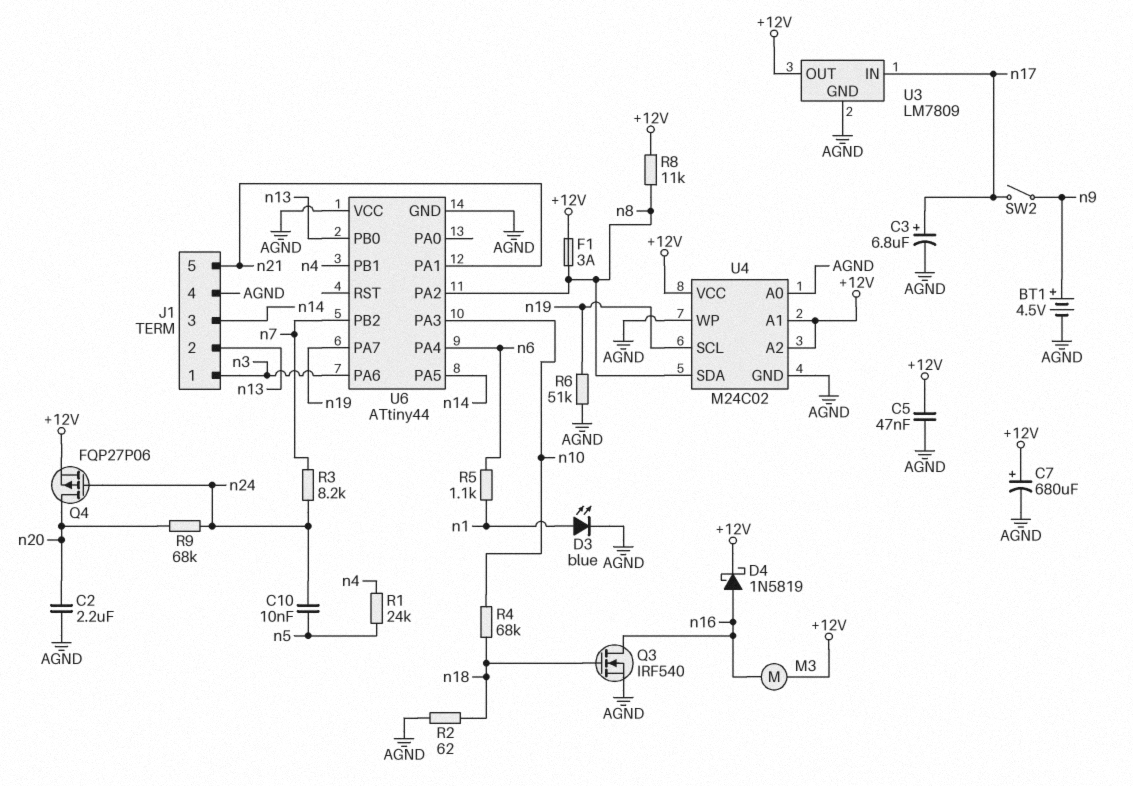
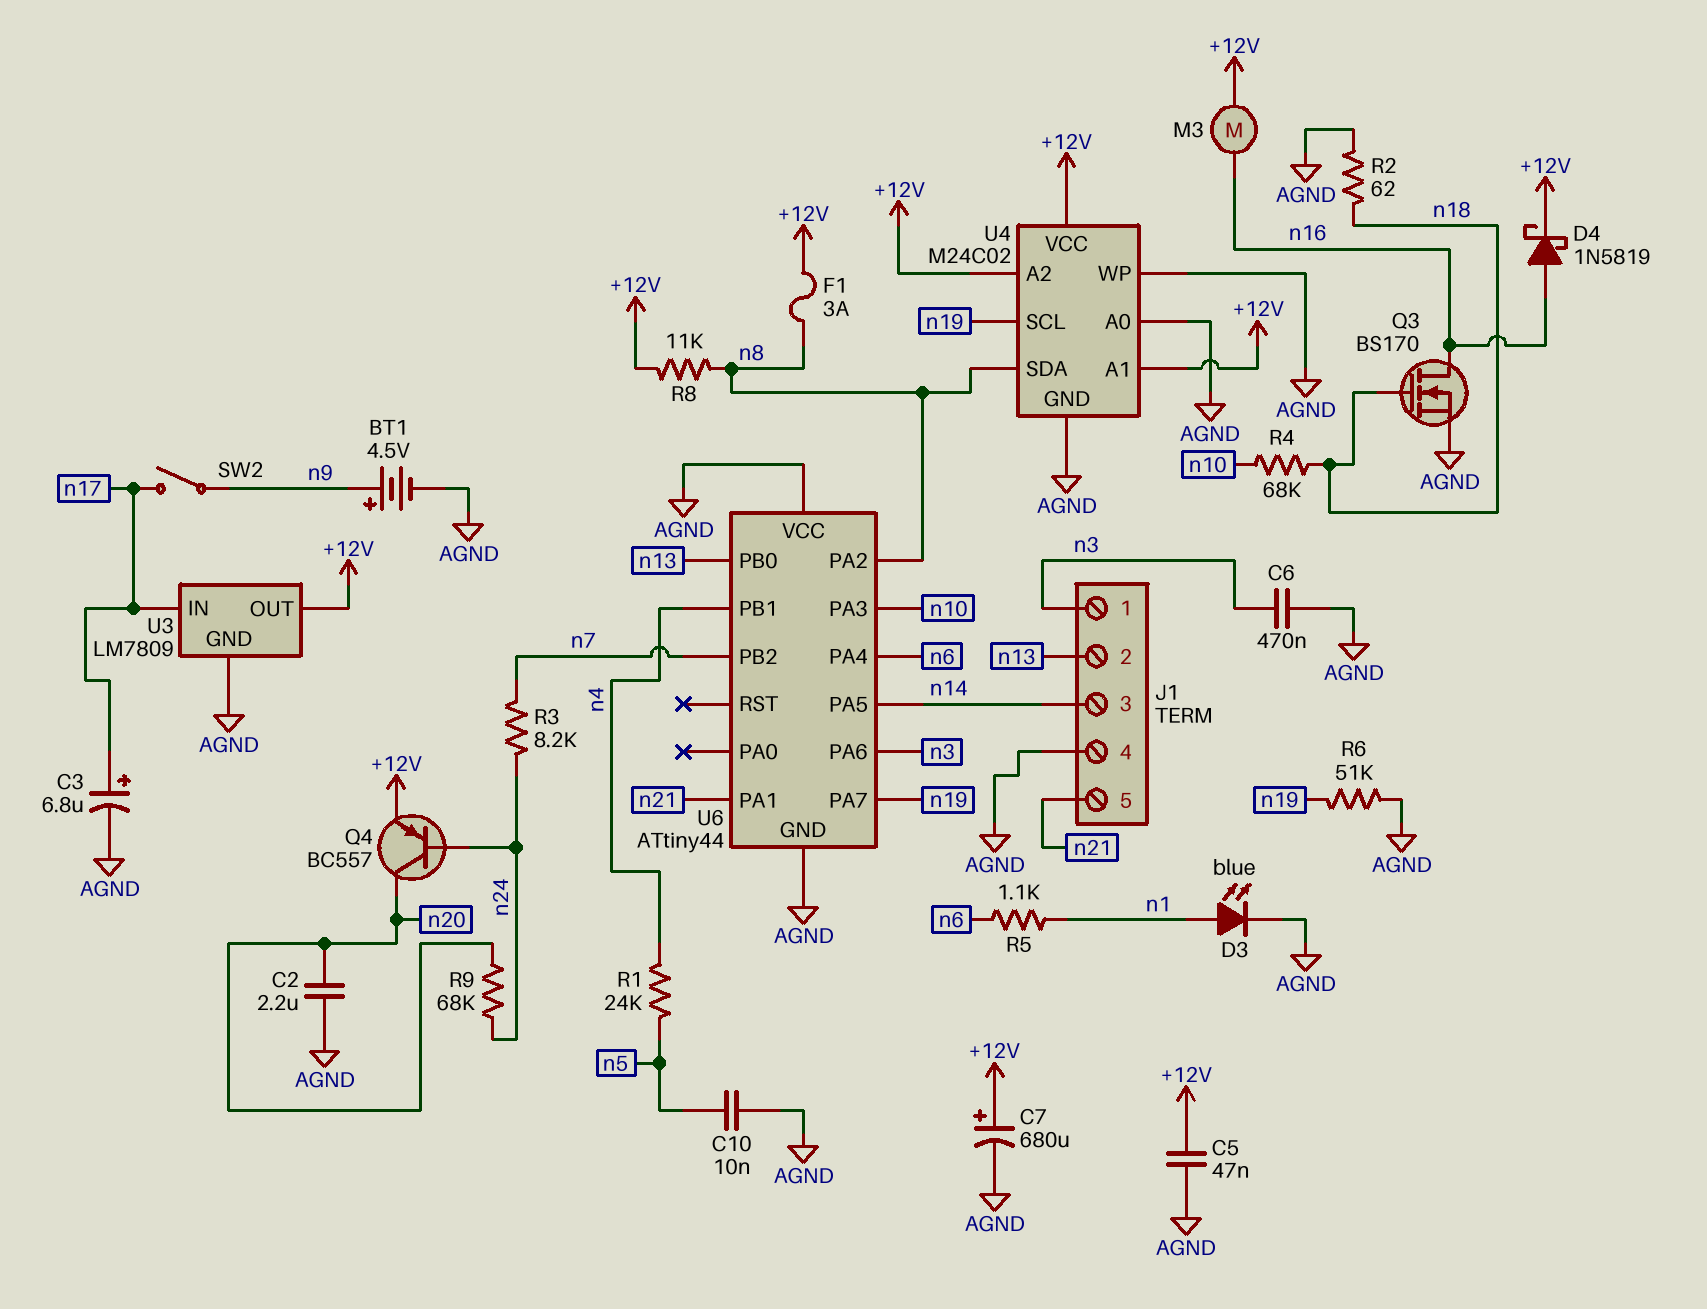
C6: none -> 470nF (AGND, n3)
C10: 10nF (n5, n24) -> 10nF (AGND, n5)
Q3: NMOS IRF540 (G n18, D n16, S AGND) -> NMOS BS170 (G n18, D n16, S AGND)
Q4: PMOS FQP27P06 (G n24, D n20, S +12V) -> PNP BC557 (B n24, C n20, E +12V)

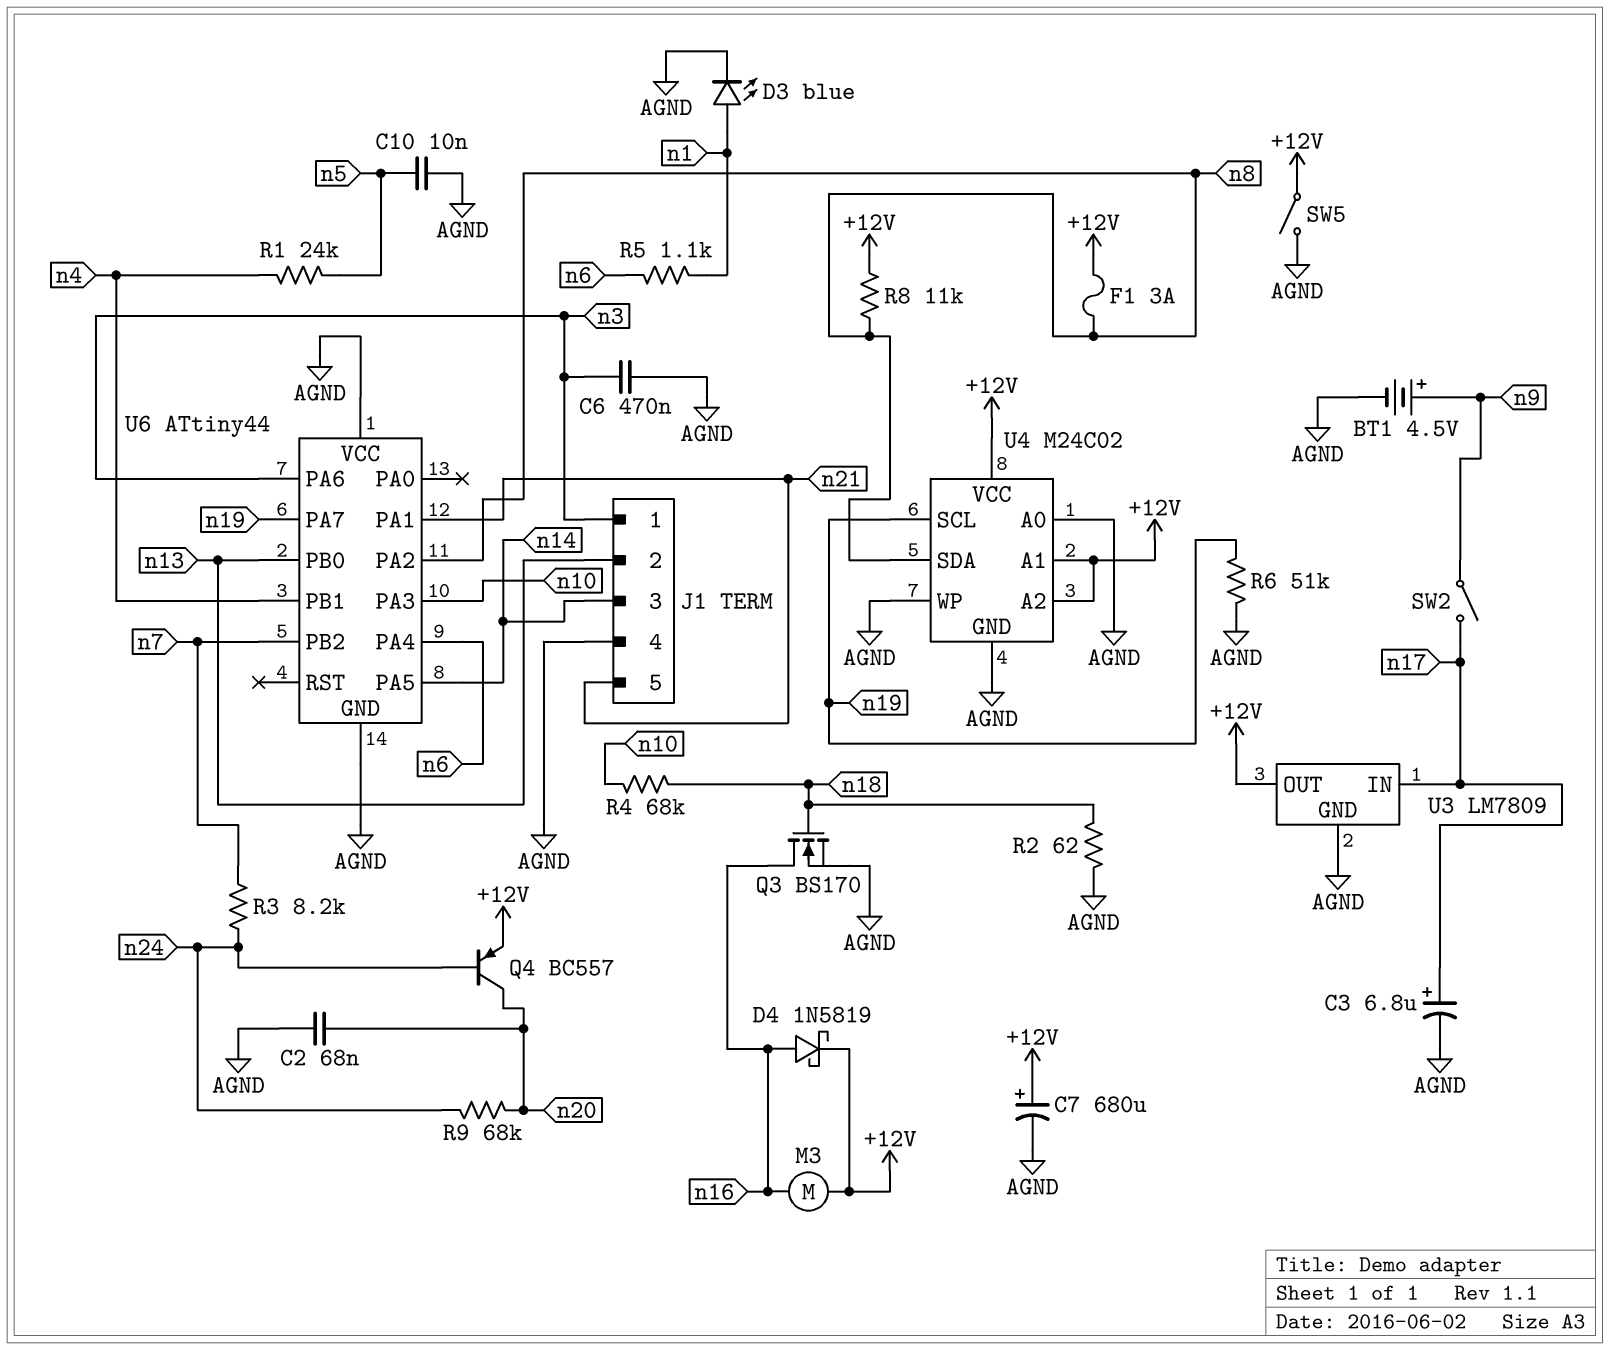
C2: 2.2uF (AGND, n20) -> 68nF (AGND, n20)
C5: 47nF (+12V, AGND) -> none
SW5: none -> switch (+12V, AGND)

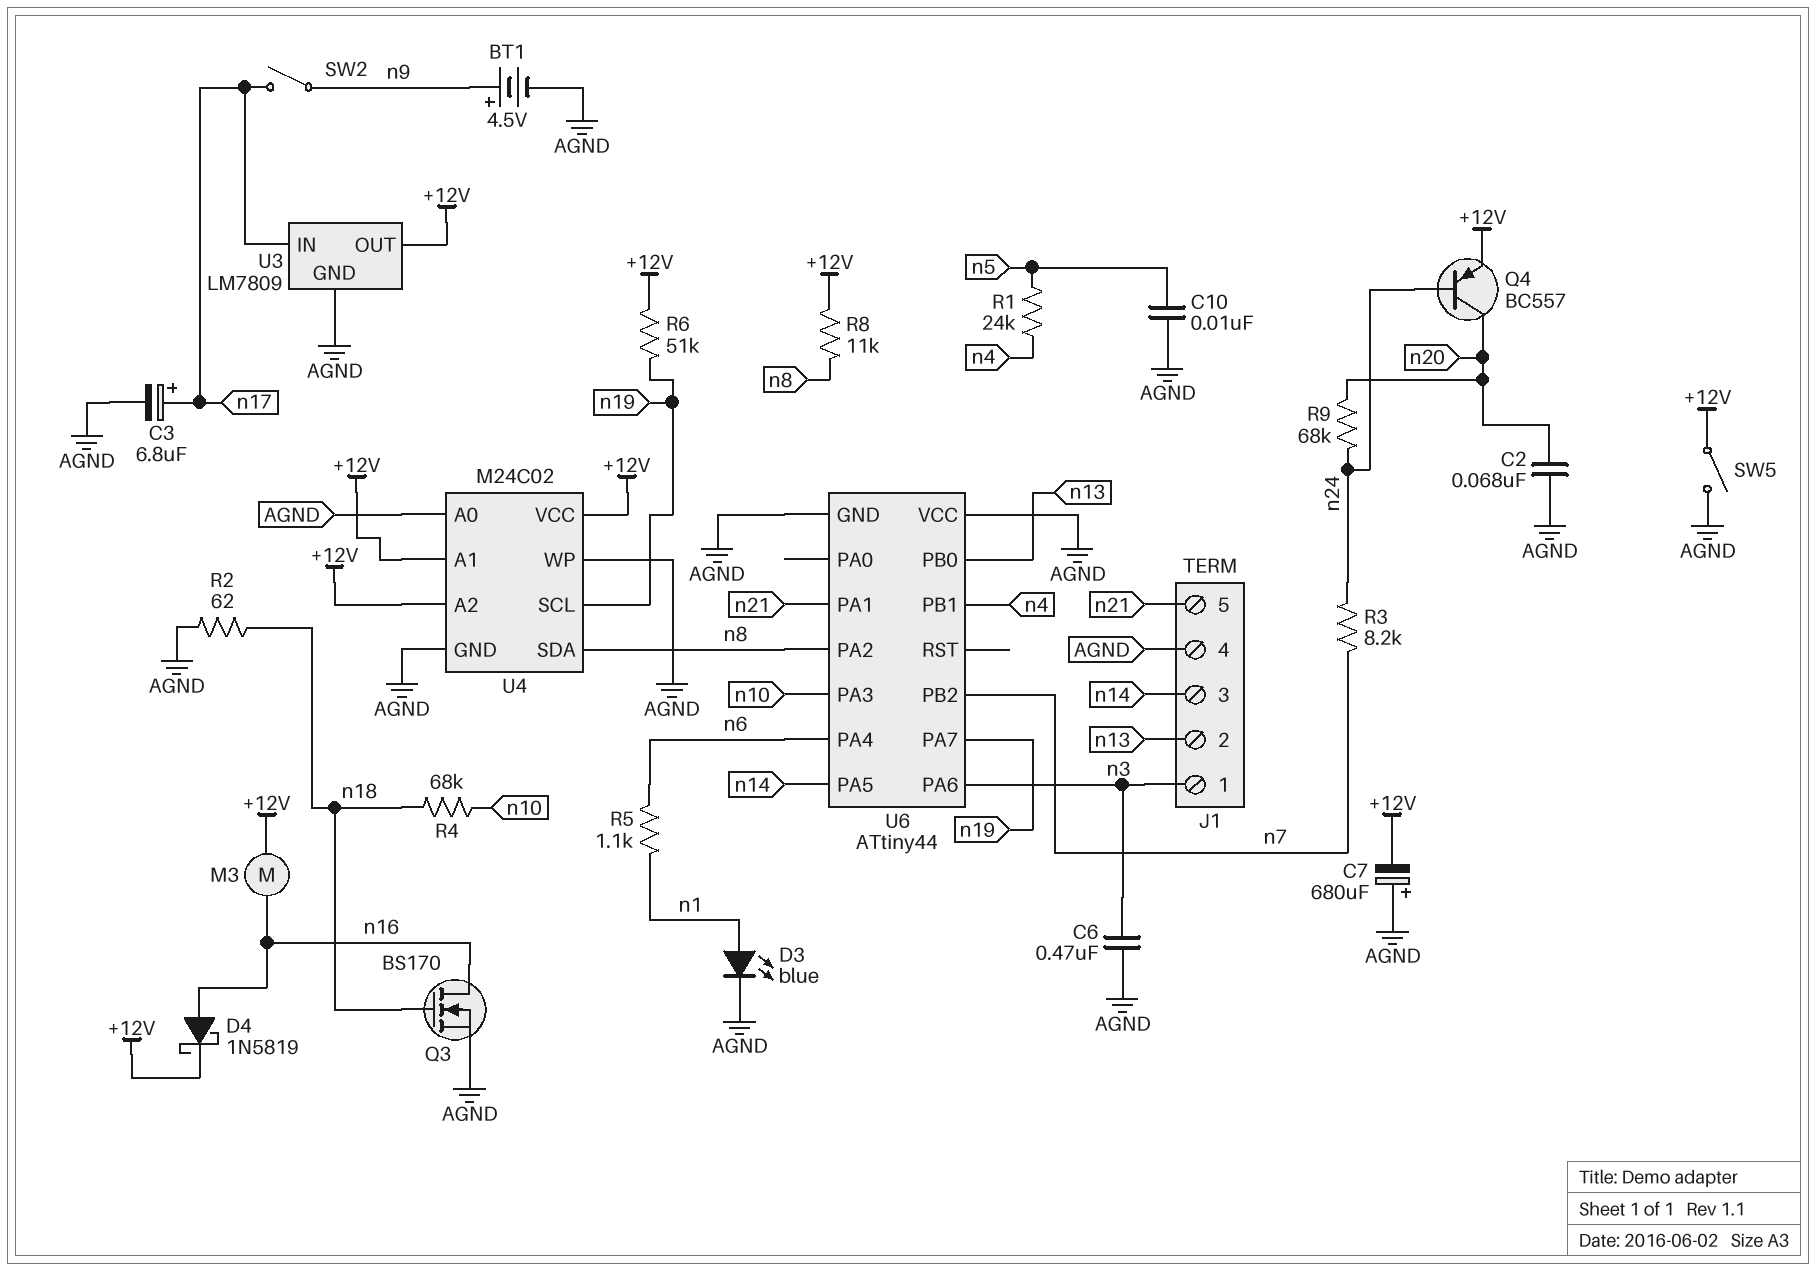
C7: 680uF (plus +12V, minus AGND) -> 680uF (plus AGND, minus +12V)
F1: 3A (+12V, n8) -> none
R6: 51k (AGND, n19) -> 51k (+12V, n19)

